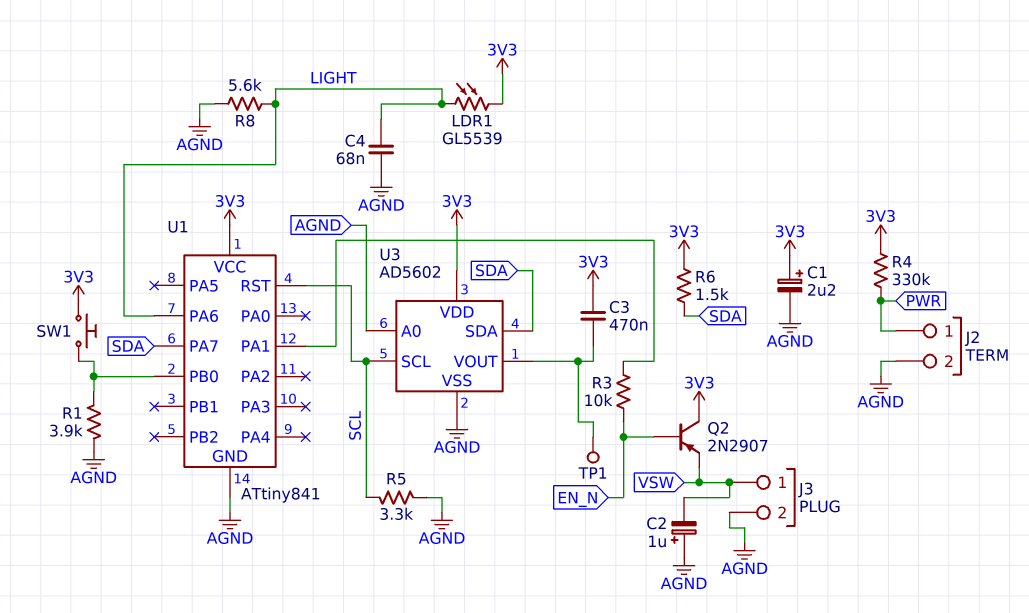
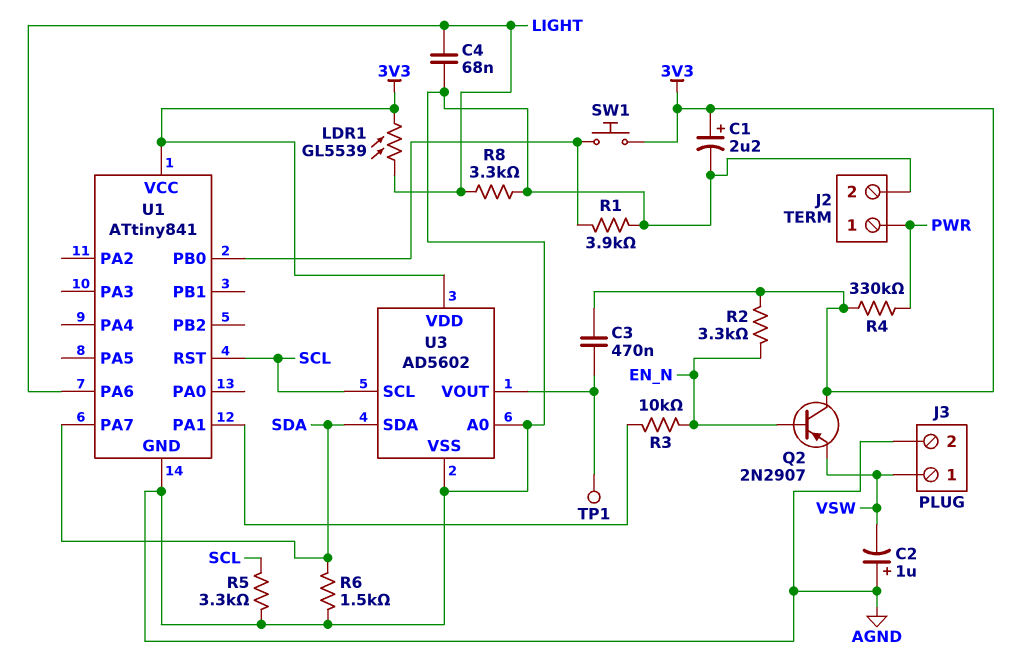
R2: none -> 3.3k (3V3, EN_N)
R6: 1.5k (3V3, SDA) -> 1.5k (AGND, SDA)
R8: 5.6k (AGND, LIGHT) -> 3.3k (AGND, LIGHT)

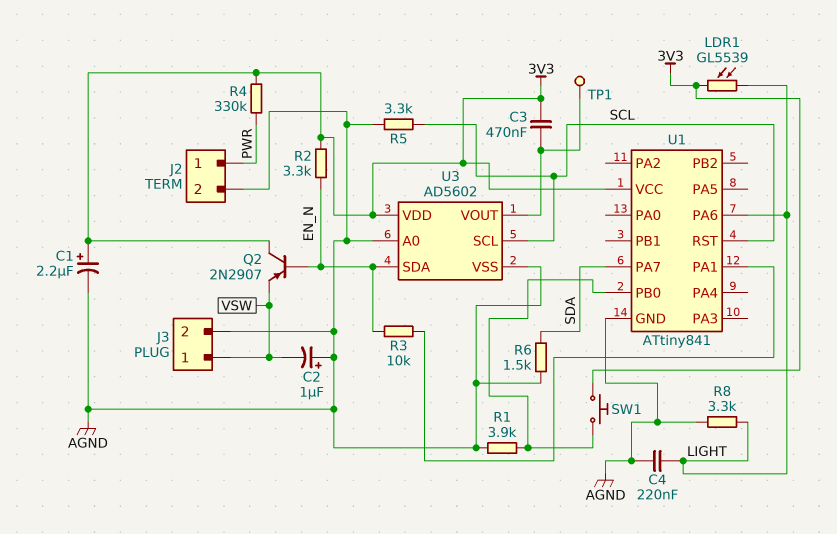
C4: 68nF (AGND, LIGHT) -> 220nF (AGND, LIGHT)
U3 pin SDA: SDA -> EN_N

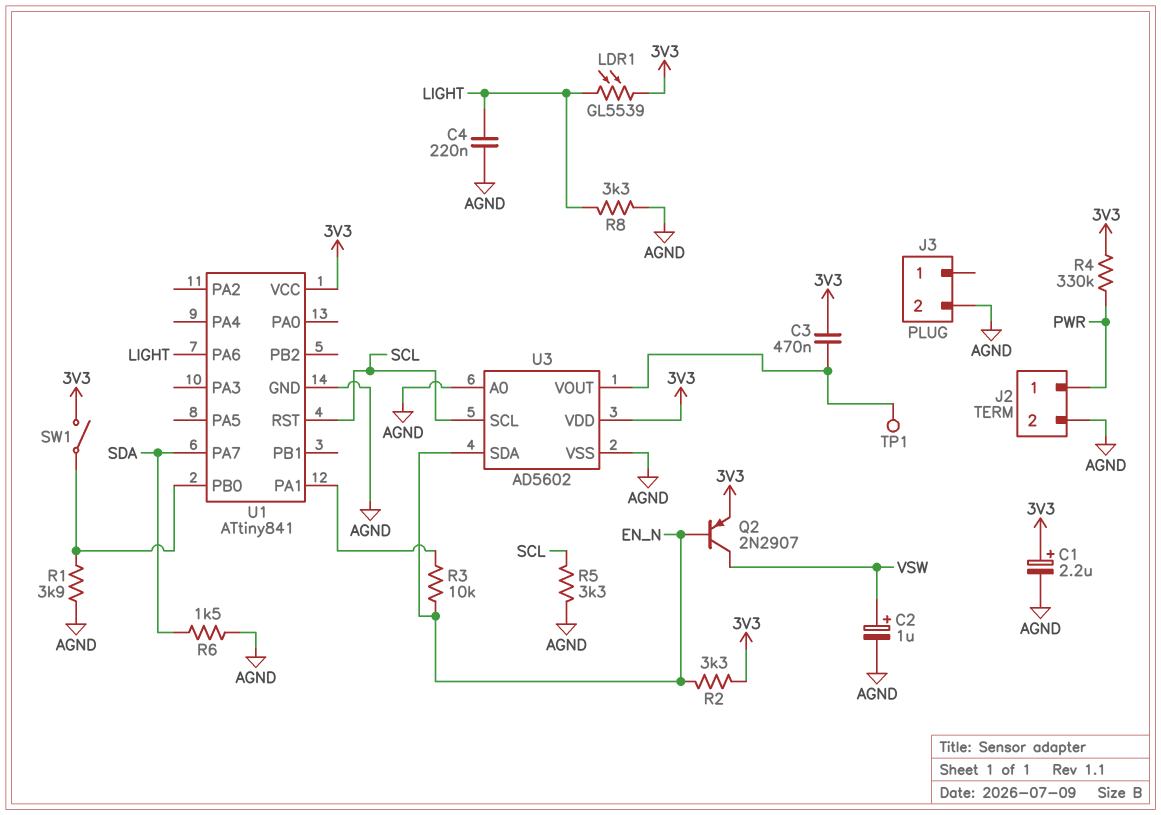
C2: 1uF (plus AGND, minus VSW) -> 1uF (plus VSW, minus AGND)
J3 pin 1: VSW -> none
Q2: PNP 2N2907 (B EN_N, C 3V3, E VSW) -> PNP 2N2907 (B EN_N, C VSW, E 3V3)
SW1: button (3V3, U1/PB0) -> switch (3V3, U1/PB0)

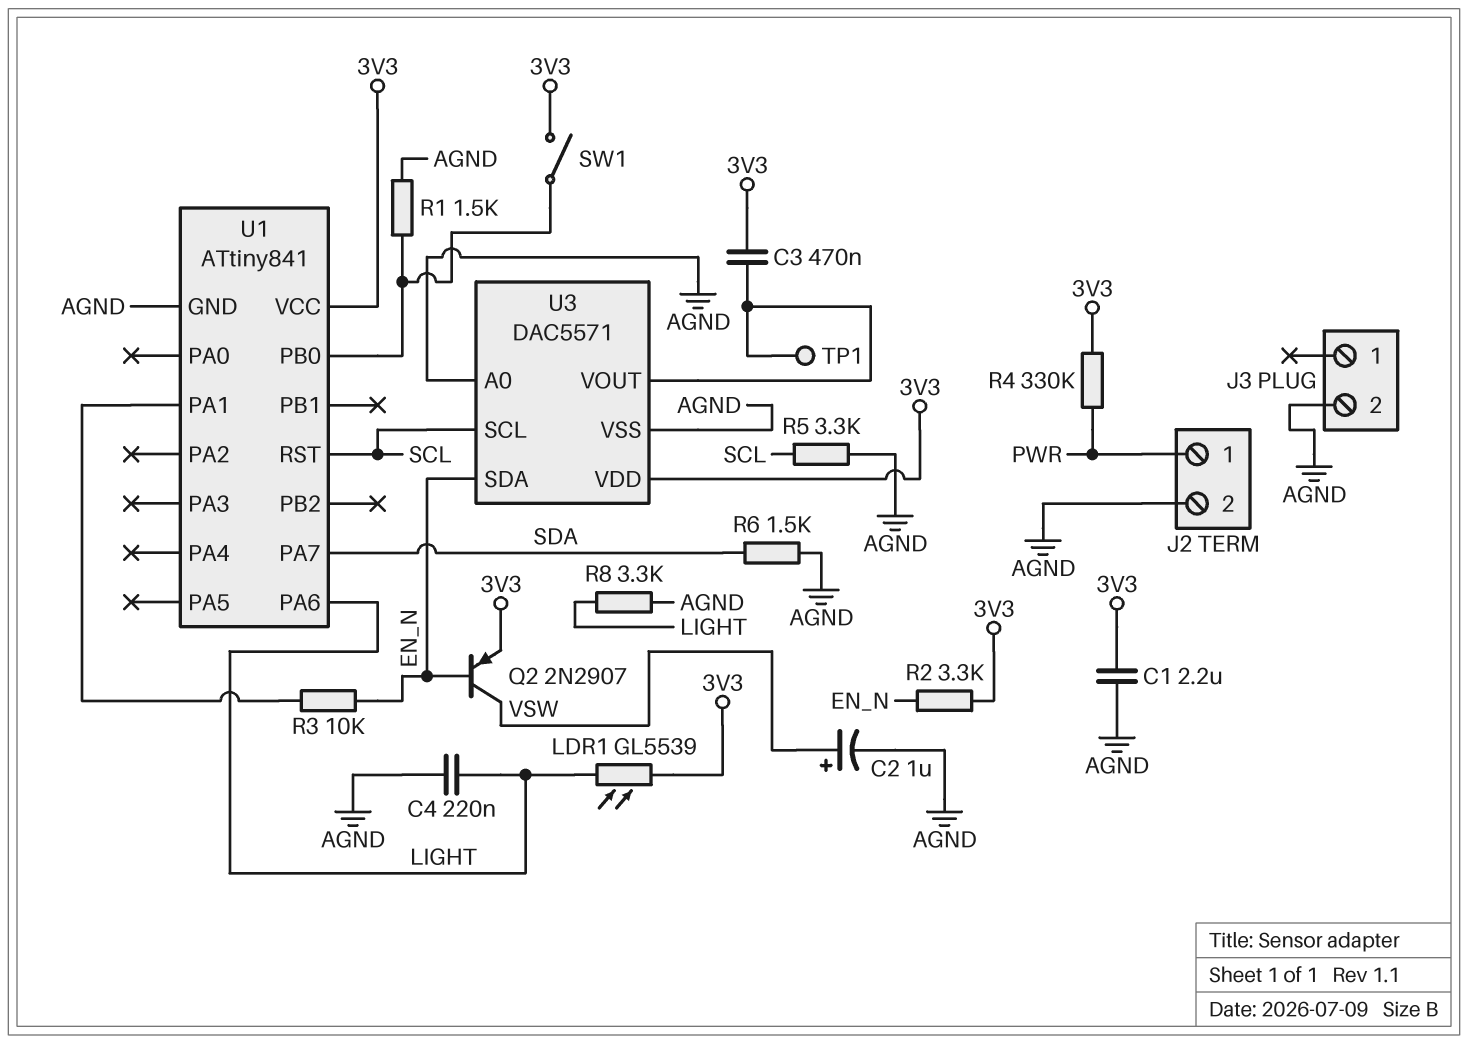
C1: 2.2uF (plus 3V3, minus AGND) -> 2.2uF (3V3, AGND)
R1: 3.9k (AGND, U1/PB0) -> 1.5k (AGND, U1/PB0)
U3: AD5602 -> DAC5571

